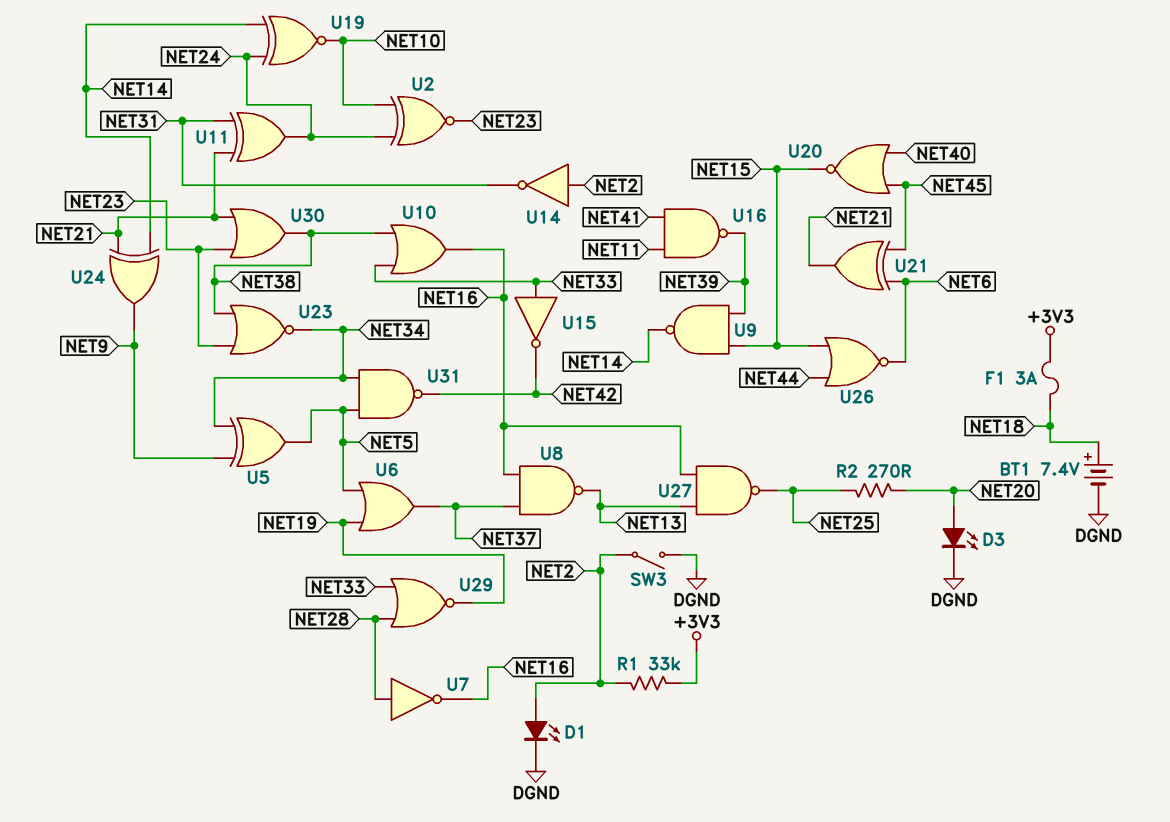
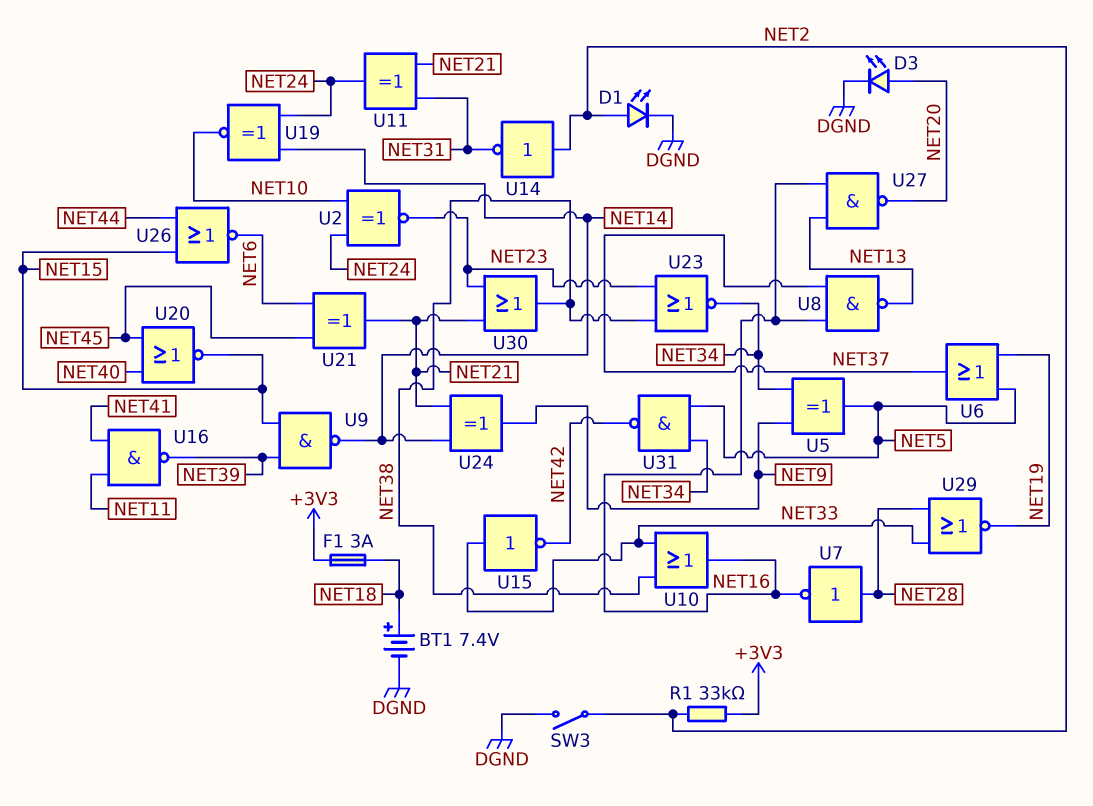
R2: 270 (NET20, NET25) -> none
U27: NAND (in NET13, in NET16, out NET25) -> NAND (in NET13, in NET16, out NET20)

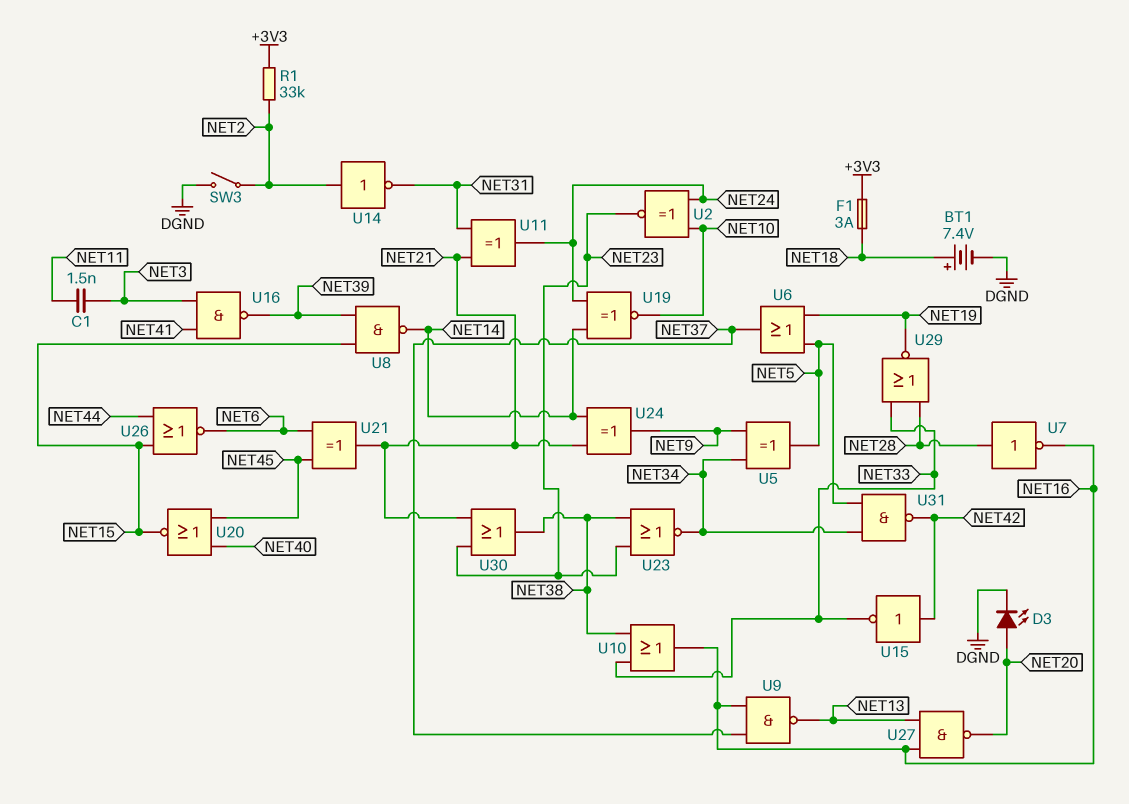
C1: none -> 1.5nF (NET3, NET11)
D1: LED (A NET2, K DGND) -> none
U8: NAND (in NET16, in NET37, out NET13) -> NAND (in NET15, in NET39, out NET14)
U9: NAND (in NET15, in NET39, out NET14) -> NAND (in NET16, in NET37, out NET13)
U15: NOT (in NET33, out NET42) -> NOT (in NET42, out NET33)
U16: NAND (in NET11, in NET41, out NET39) -> NAND (in NET3, in NET41, out NET39)

